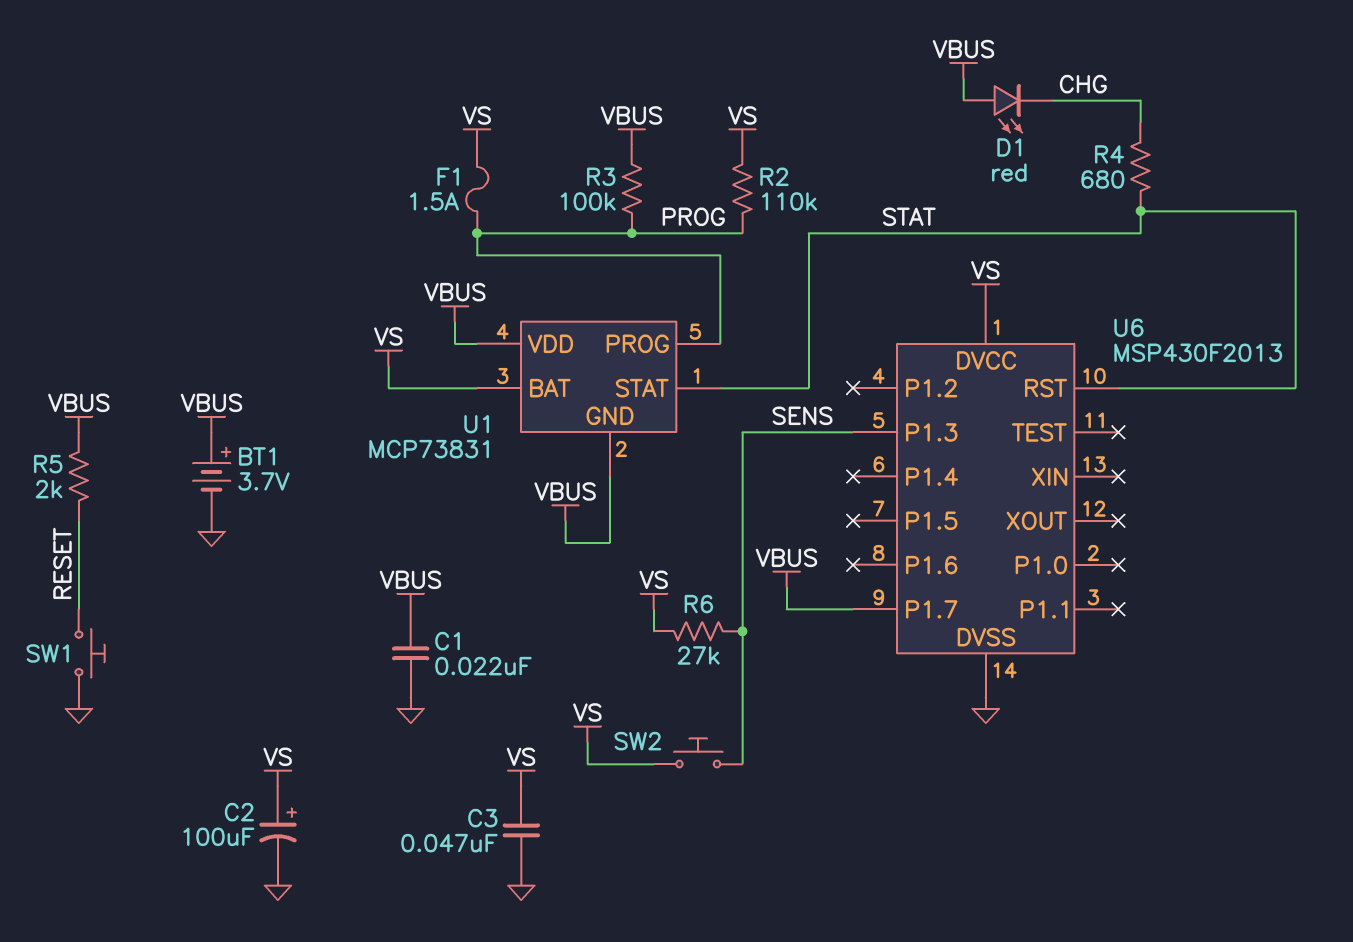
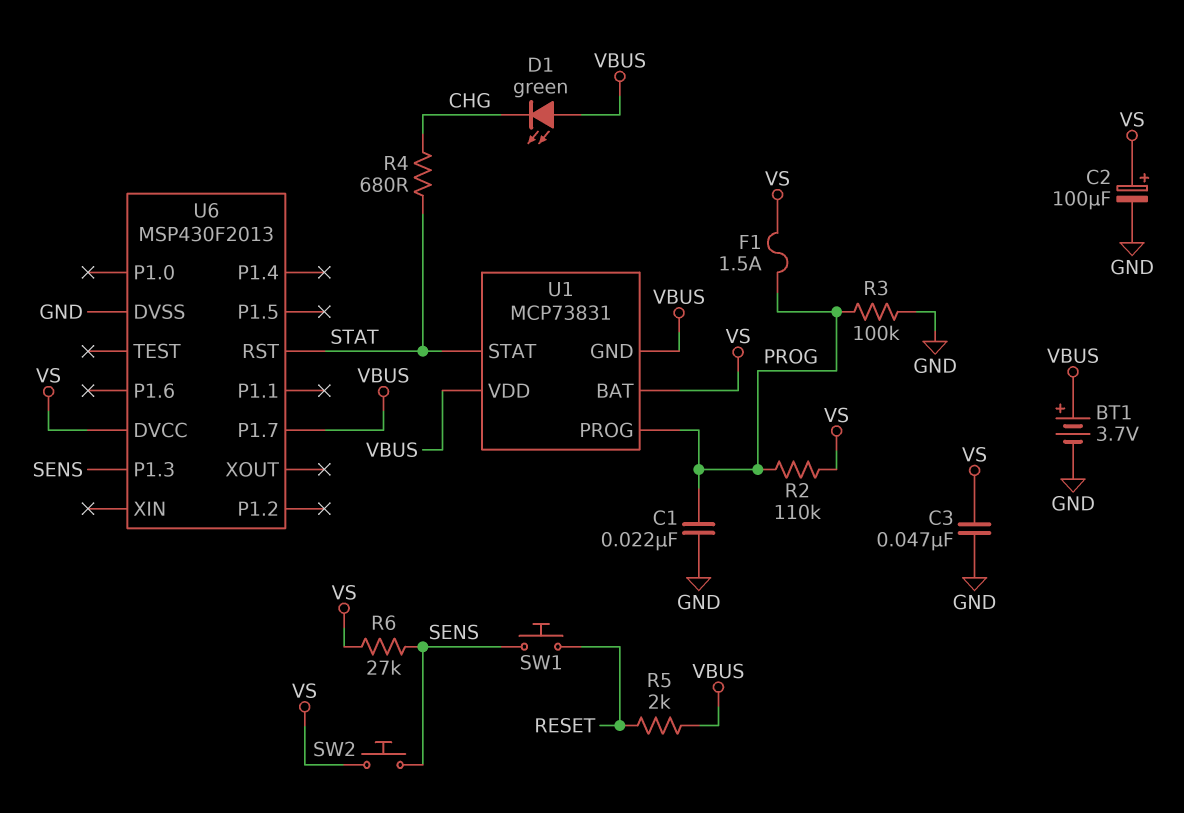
C1: 22nF (GND, VBUS) -> 22nF (GND, PROG)
D1: LED red (A VBUS, K CHG) -> LED green (A VBUS, K CHG)
R3: 100k (PROG, VBUS) -> 100k (GND, PROG)
SW1: button (GND, RESET) -> button (RESET, SENS)

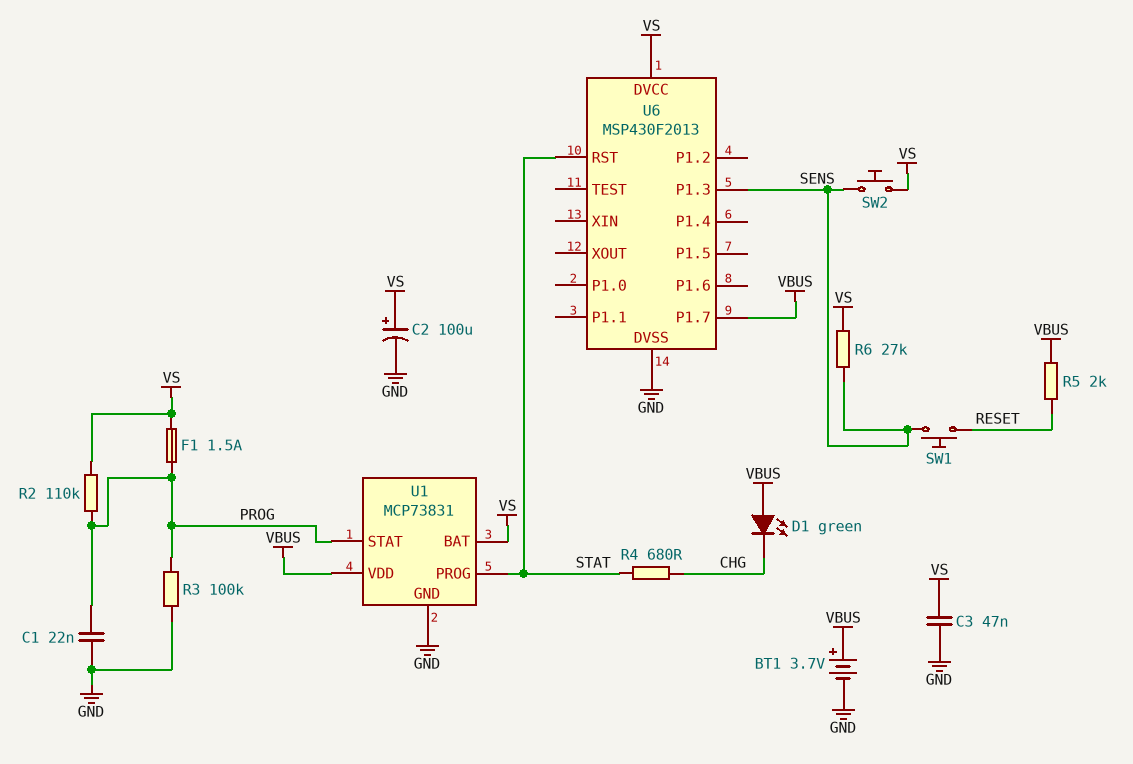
U1 pin GND: VBUS -> GND
U1 pin PROG: PROG -> STAT
U1 pin STAT: STAT -> PROG

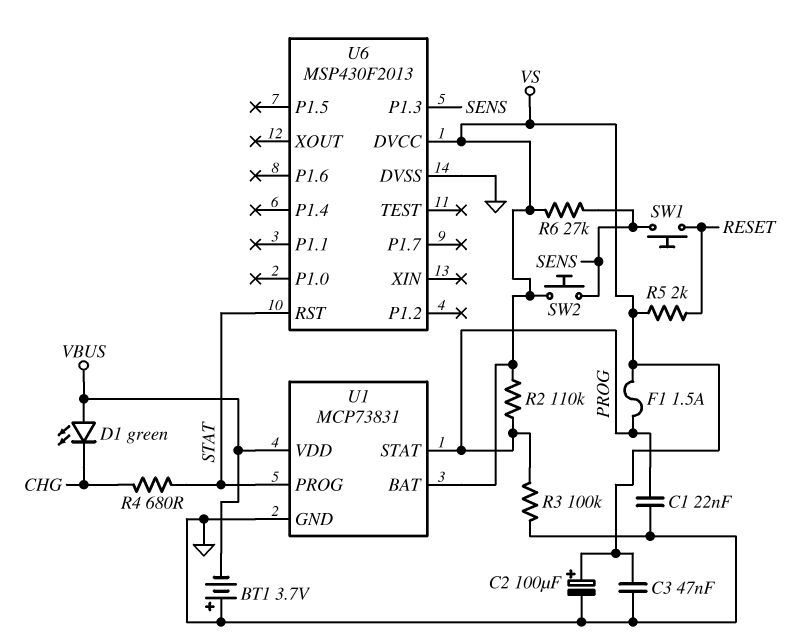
BT1: 3.7V (plus VBUS, minus GND) -> 3.7V (plus GND, minus VBUS)
R5: 2k (RESET, VBUS) -> 2k (RESET, VS)
U6 pin P1.7: VBUS -> none

